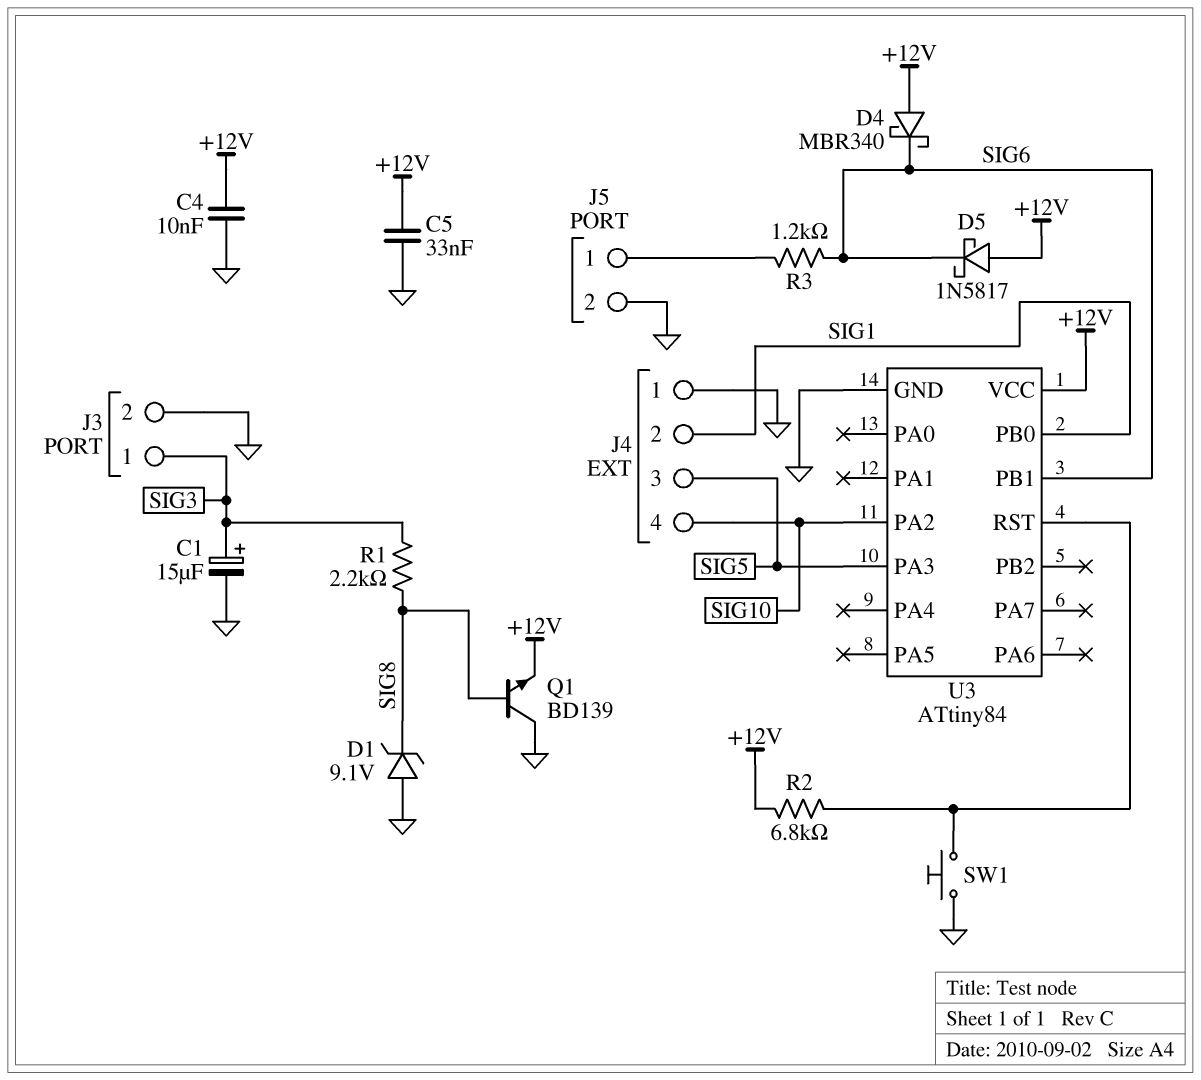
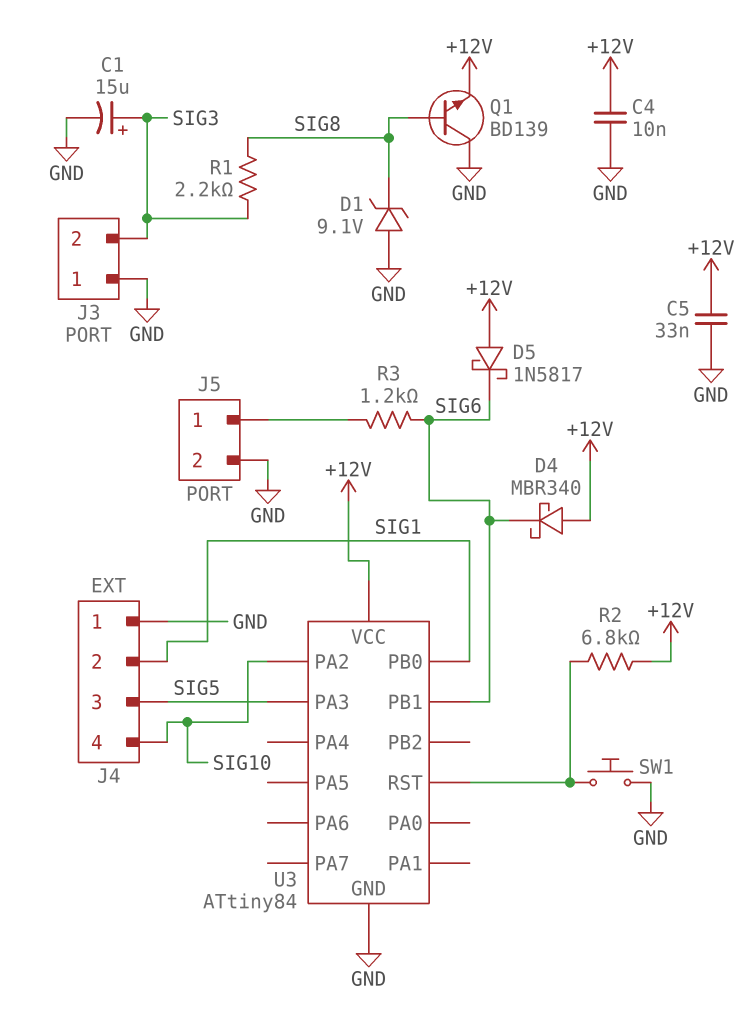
J3 pin 1: SIG3 -> GND
J3 pin 2: GND -> SIG3

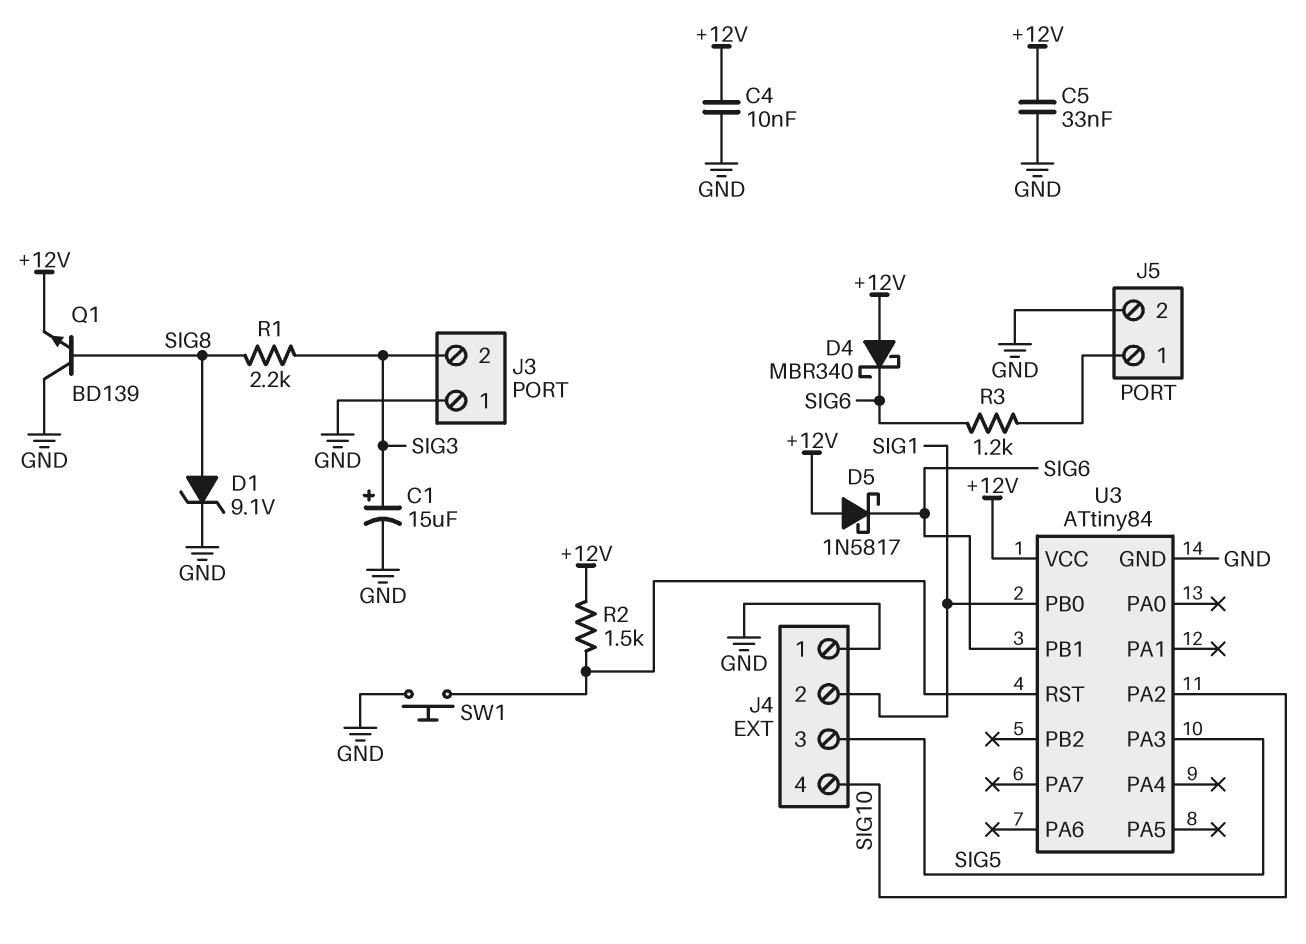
D1: zener 9.1V (A GND, K SIG8) -> zener 9.1V (A SIG8, K GND)
R2: 6.8k (+12V, U3/RST) -> 1.5k (+12V, U3/RST)

